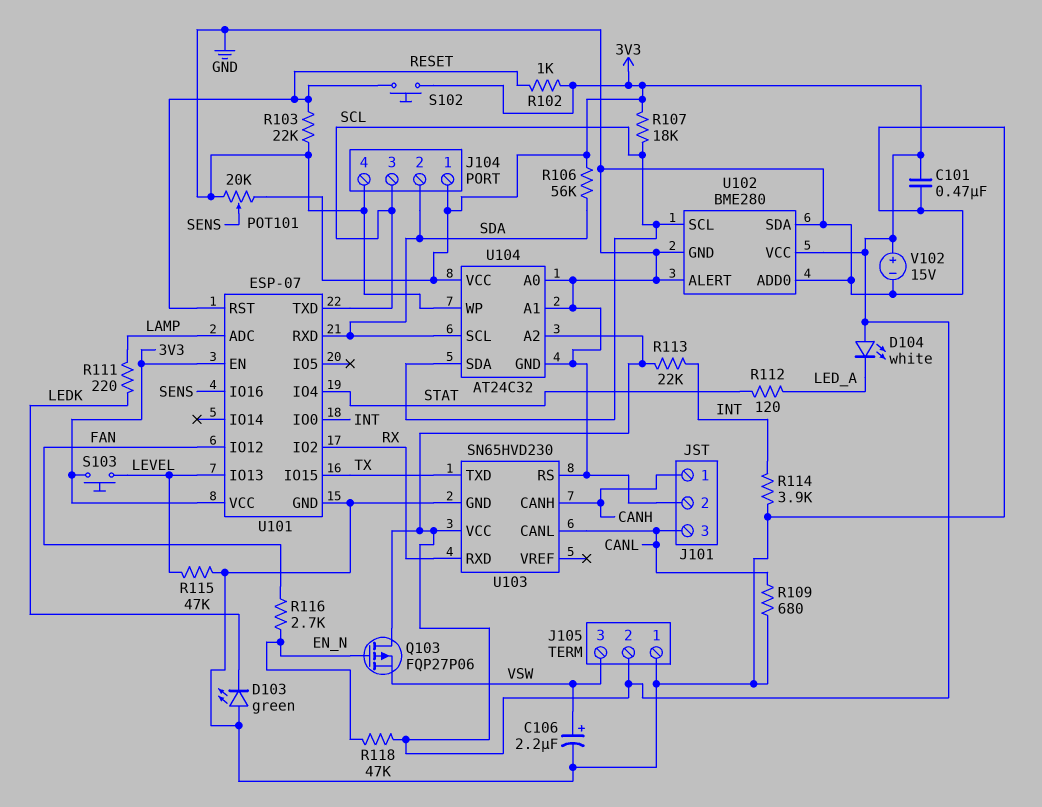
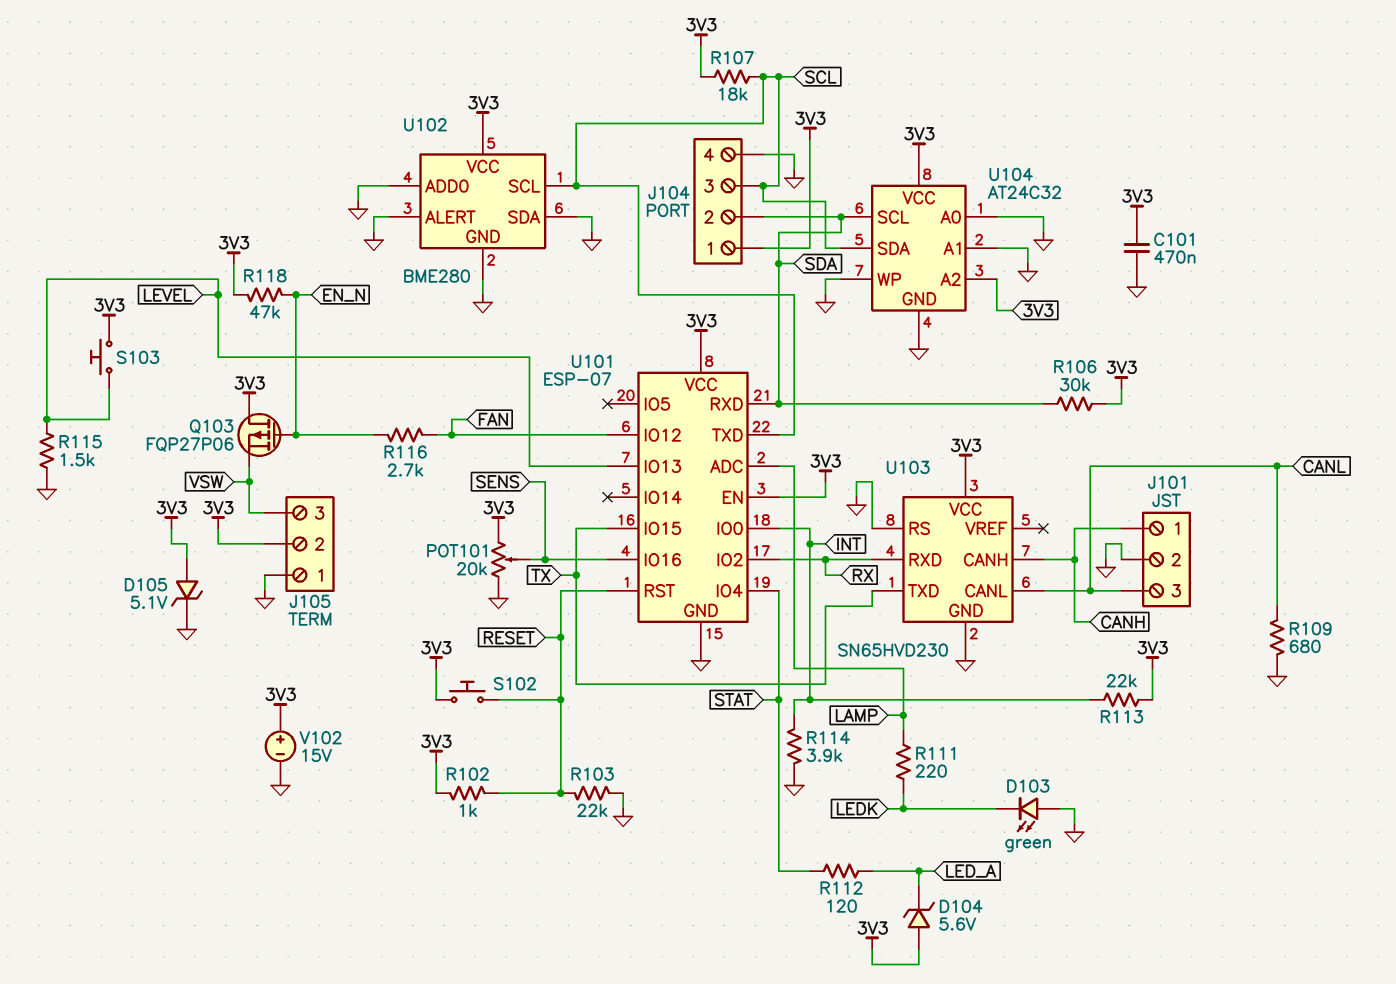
C106: 2.2uF (plus VSW, minus GND) -> none
D104: LED white (A 3V3, K LED_A) -> zener 5.6V (A 3V3, K LED_A)
D105: none -> zener 5.1V (A 3V3, K GND)
R106: 56k (3V3, SDA) -> 30k (3V3, SDA)
R115: 47k (GND, LEVEL) -> 1.5k (GND, LEVEL)

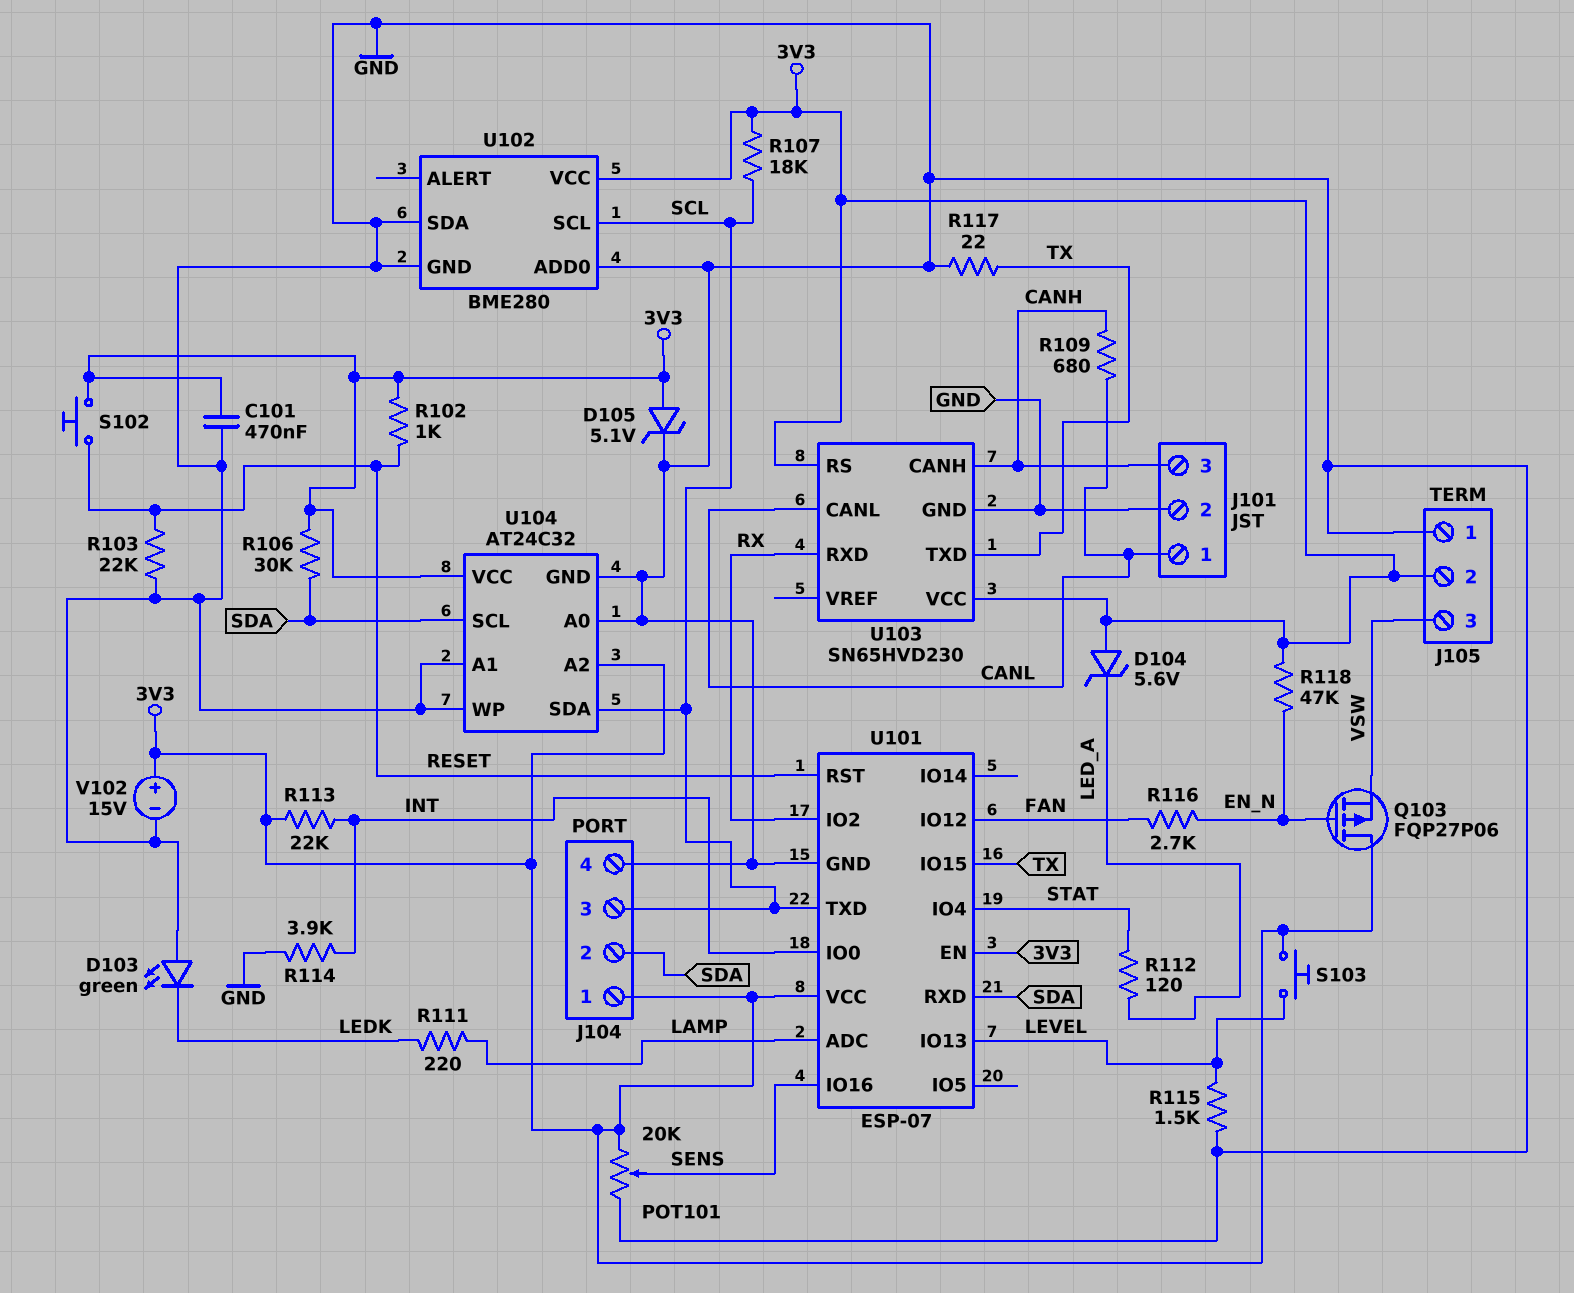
J101 pin 1: CANH -> CANL
J101 pin 3: CANL -> CANH
R109: 680 (CANL, GND) -> 680 (CANH, CANL)
R117: none -> 22 (GND, TX)
U102 pin ALERT: GND -> none
U103 pin RS: GND -> 3V3

